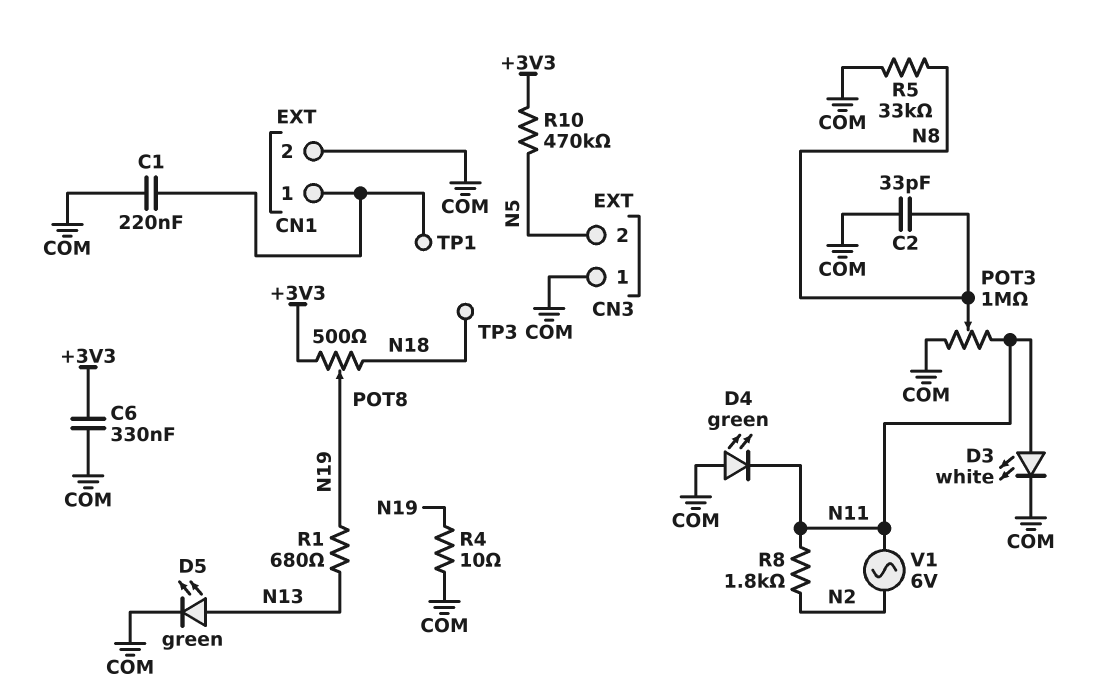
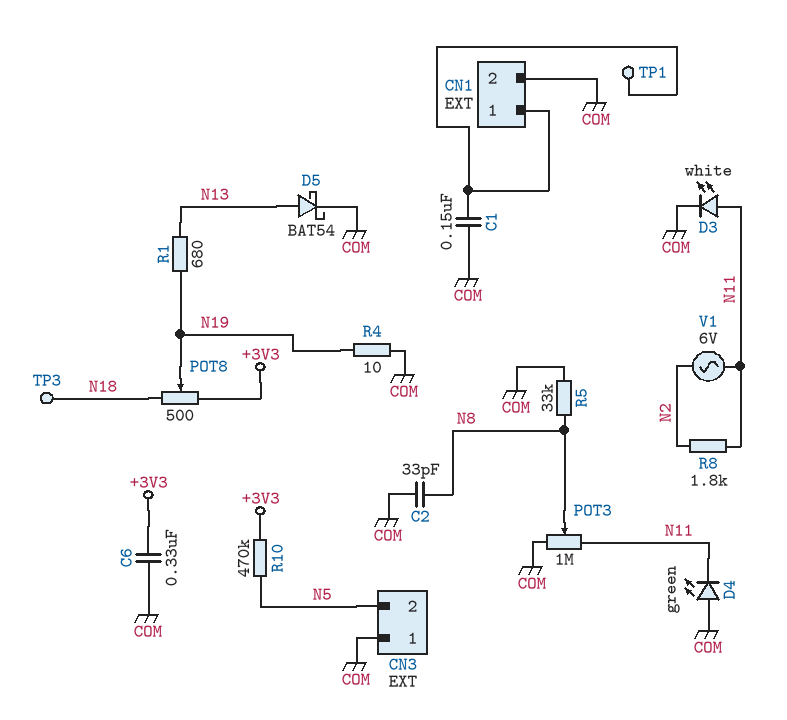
C1: 220nF (CN1/1, COM) -> 150nF (CN1/1, COM)
D5: LED green (A N13, K COM) -> schottky BAT54 (A N13, K COM)

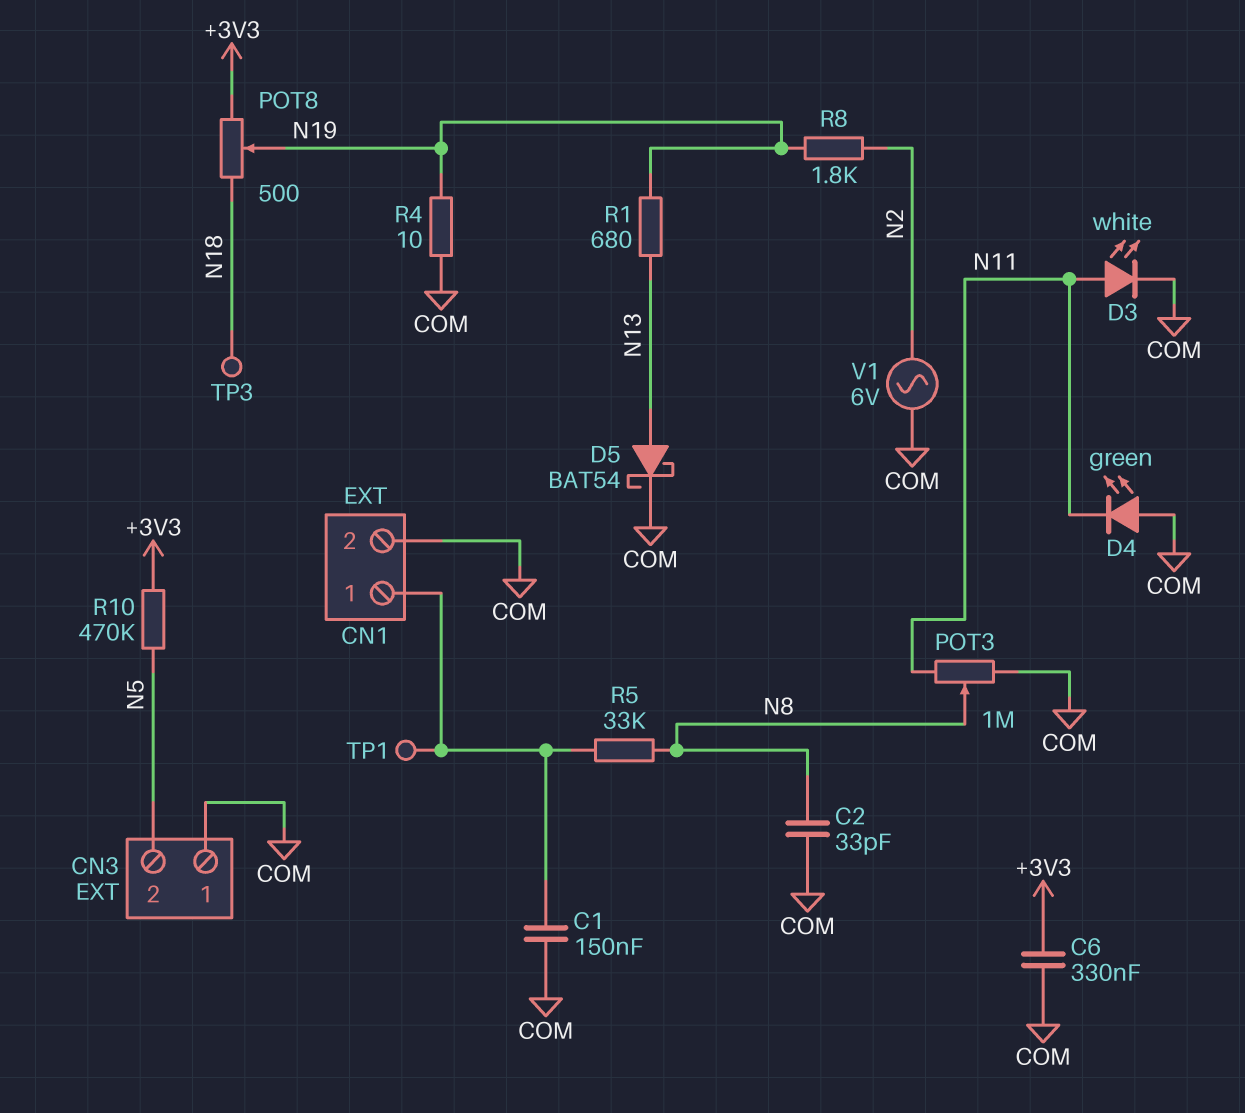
R5: 33k (COM, N8) -> 33k (CN1/1, N8)
R8: 1.8k (N2, N11) -> 1.8k (N2, N19)
V1: AC 6V (N2, N11) -> AC 6V (COM, N2)

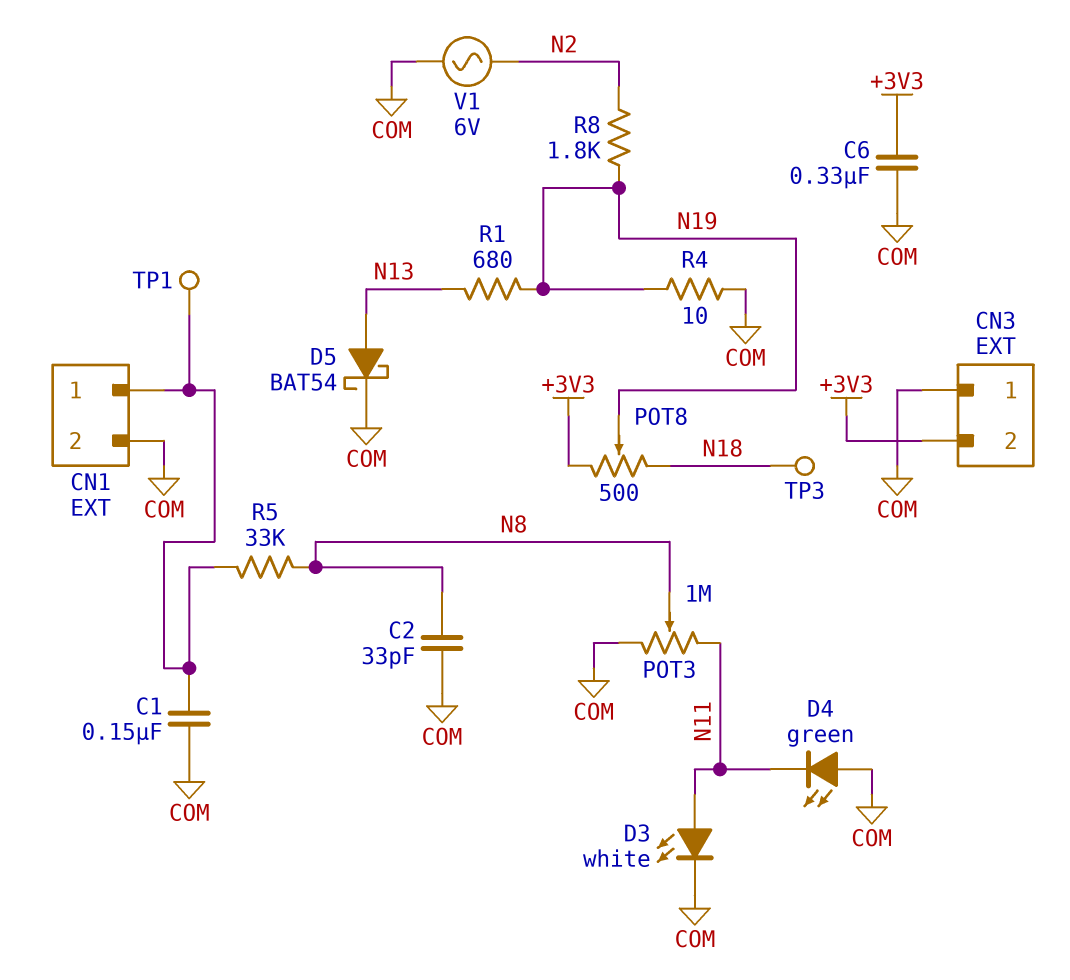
CN3 pin 2: N5 -> +3V3
R10: 470k (+3V3, N5) -> none

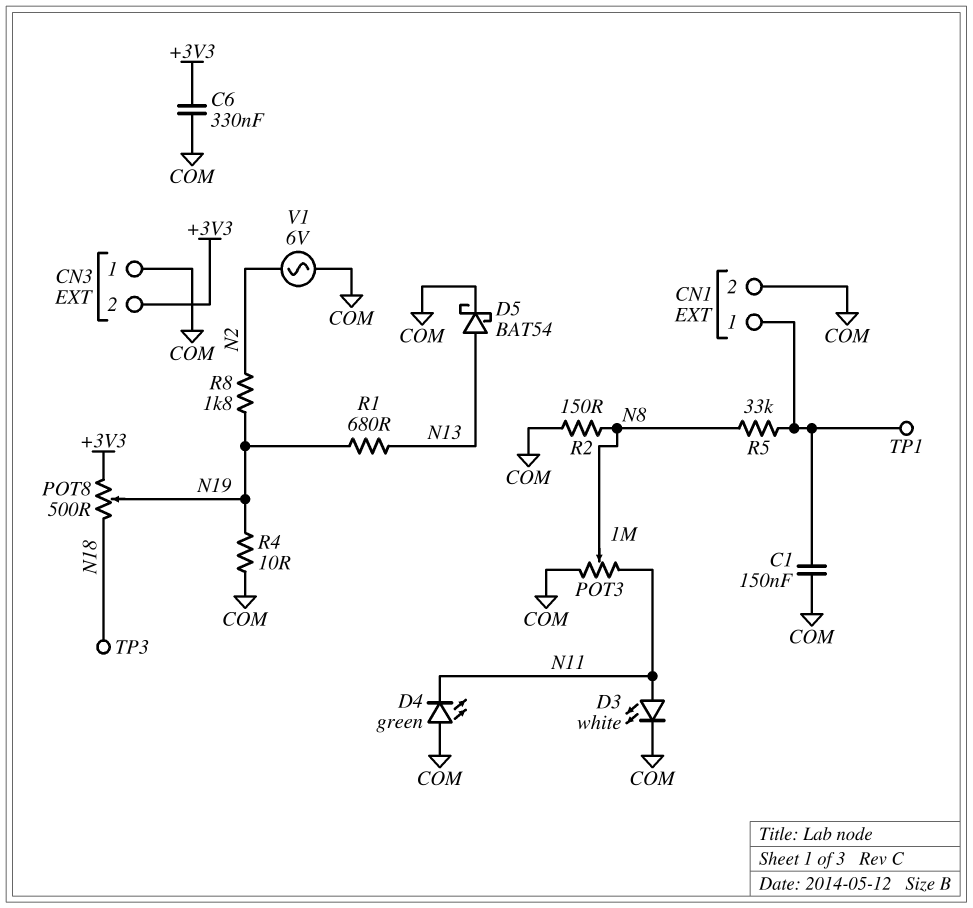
C2: 33pF (COM, N8) -> none
R2: none -> 150 (COM, N8)

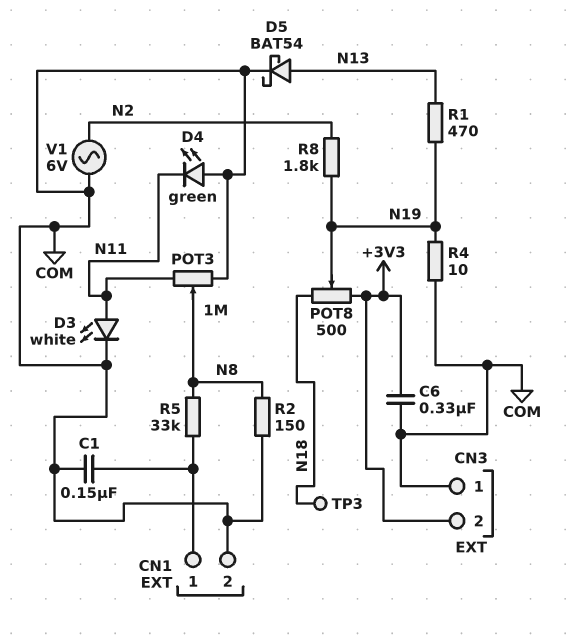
R1: 680 (N13, N19) -> 470 (N13, N19)
TP1: test point (CN1/1) -> none

